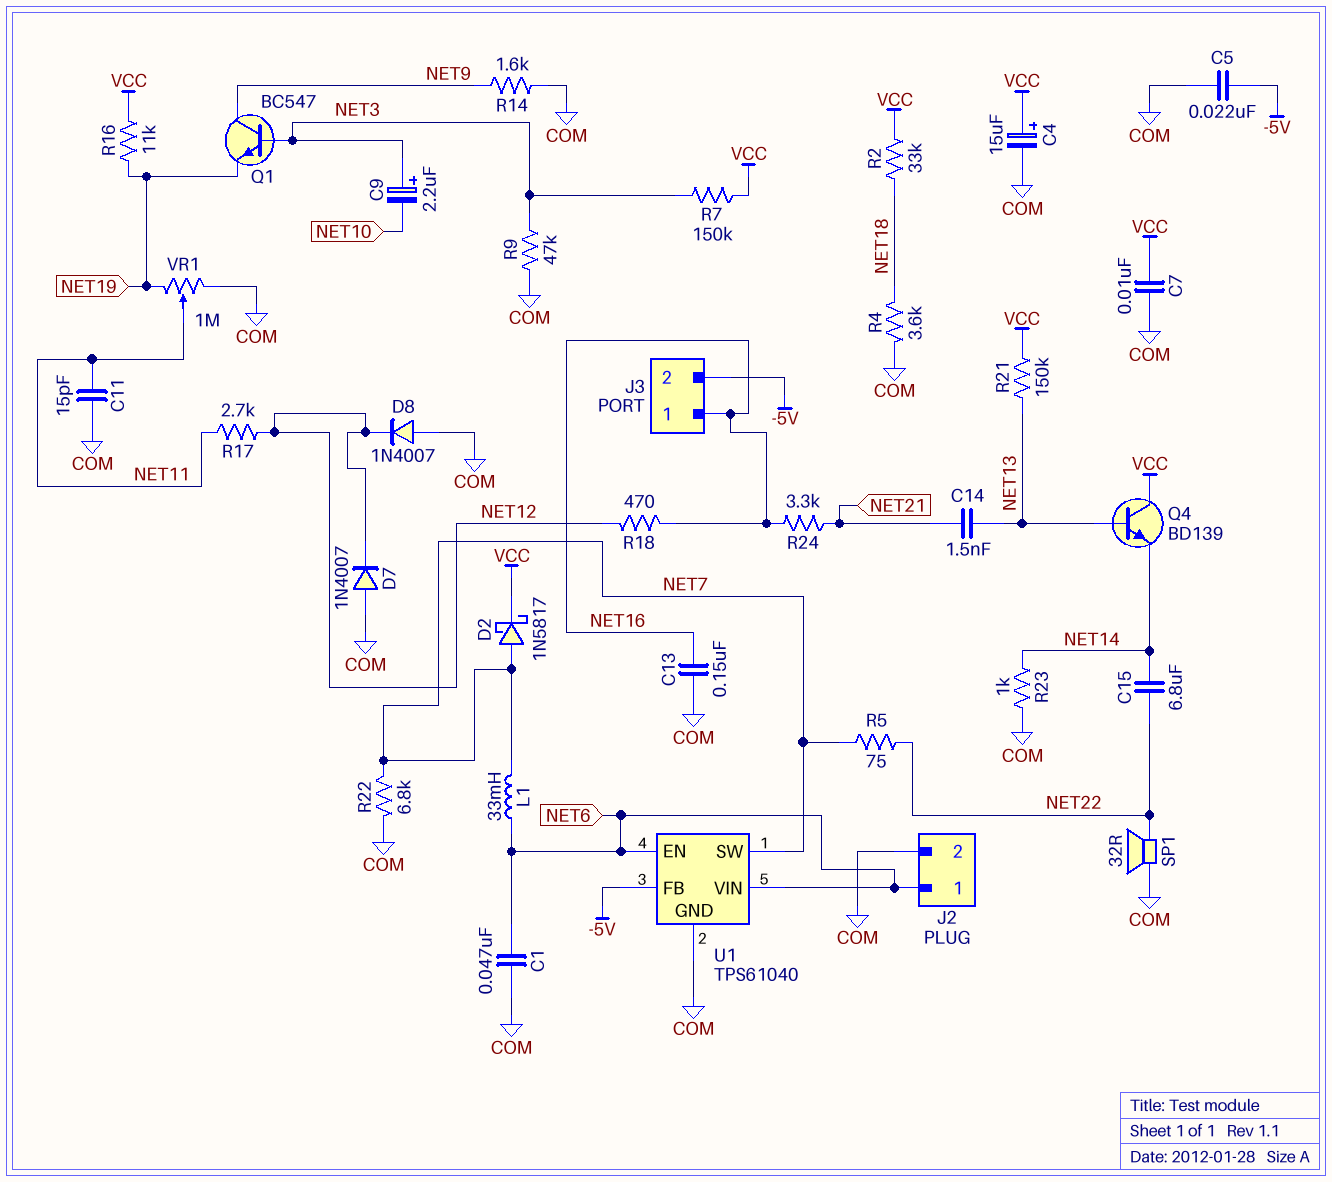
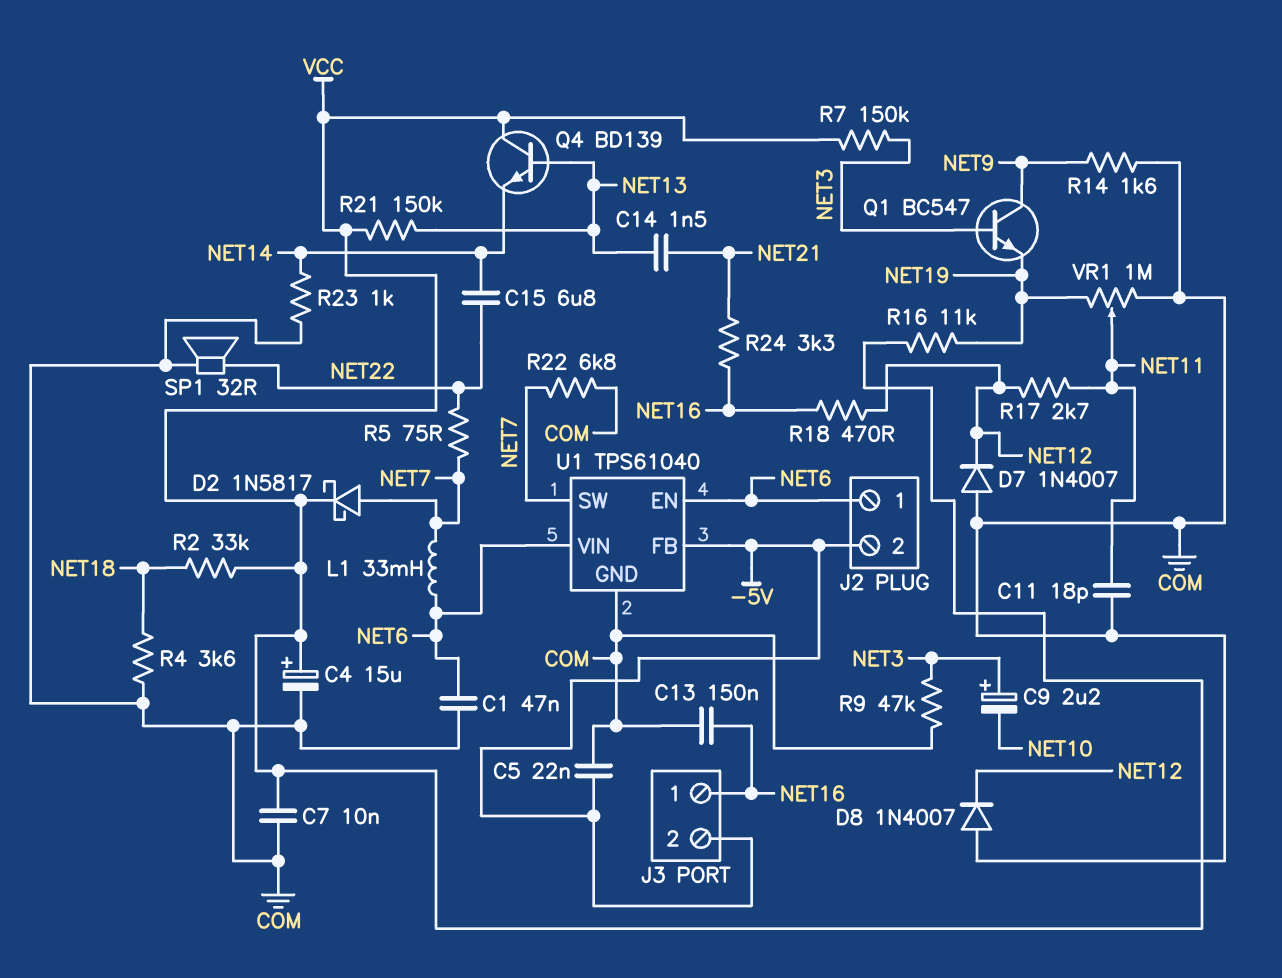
C11: 15pF (COM, NET11) -> 18pF (COM, NET11)
J2 pin 2: COM -> -5V

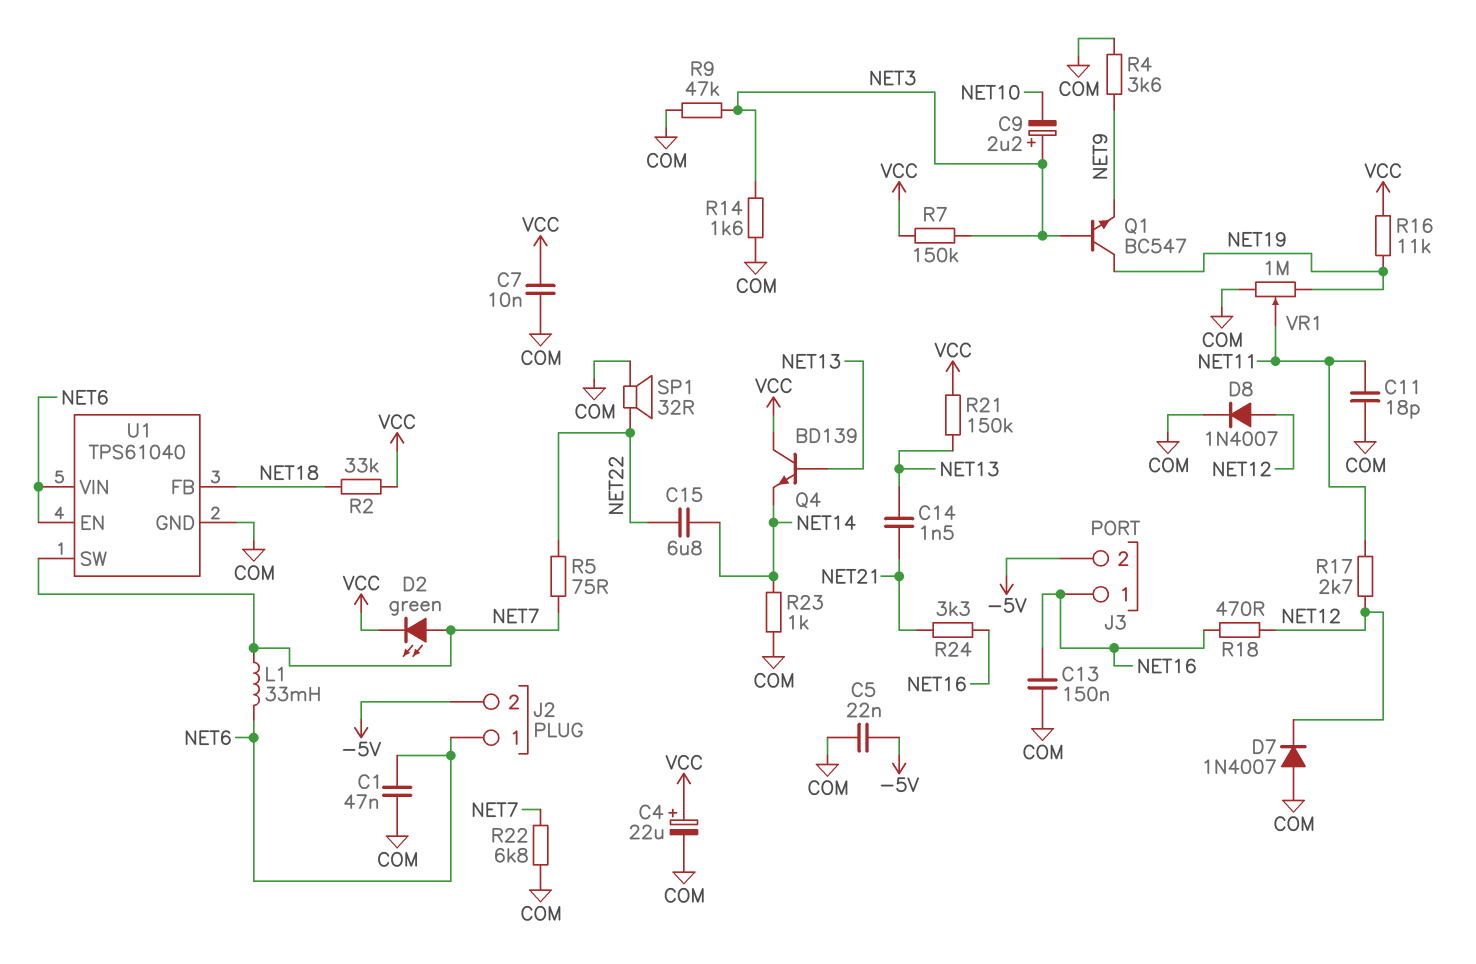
C4: 15uF (plus VCC, minus COM) -> 22uF (plus VCC, minus COM)
D2: schottky 1N5817 (A NET7, K VCC) -> LED green (A NET7, K VCC)
D8: diode 1N4007 (A COM, K NET12) -> diode 1N4007 (A NET12, K COM)
Q1: NPN BC547 (B NET3, C NET9, E NET19) -> NPN BC547 (B NET3, C NET19, E NET9)
R4: 3.6k (COM, NET18) -> 3.6k (COM, NET9)
R14: 1.6k (COM, NET9) -> 1.6k (COM, NET3)
U1 pin FB: -5V -> NET18

